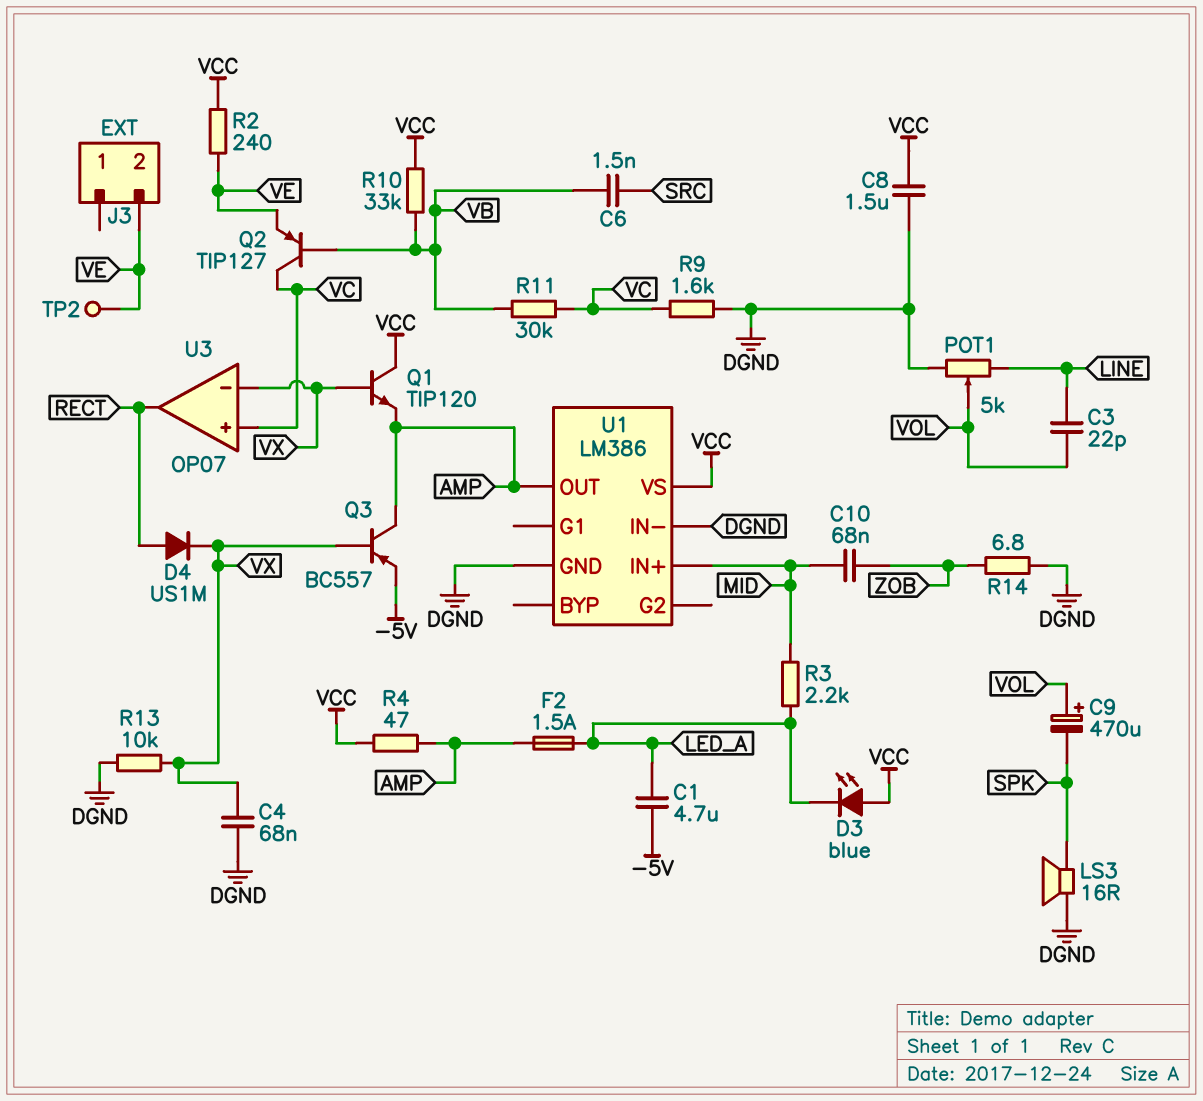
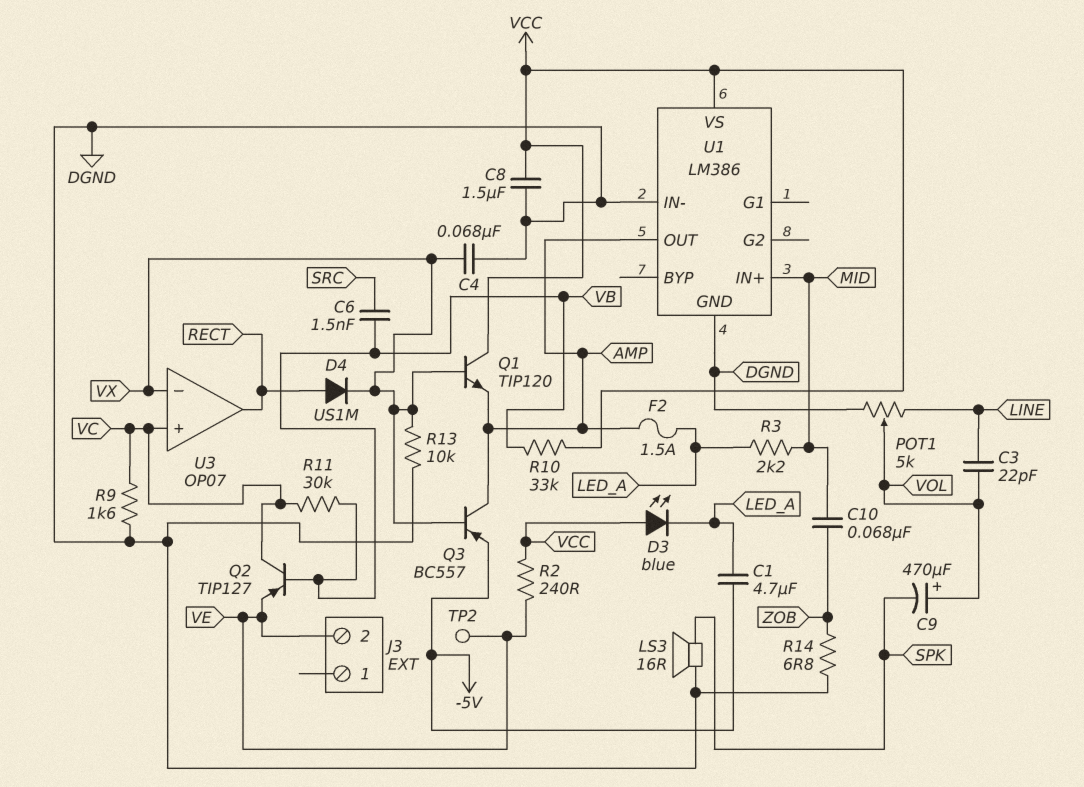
R4: 47 (AMP, VCC) -> none

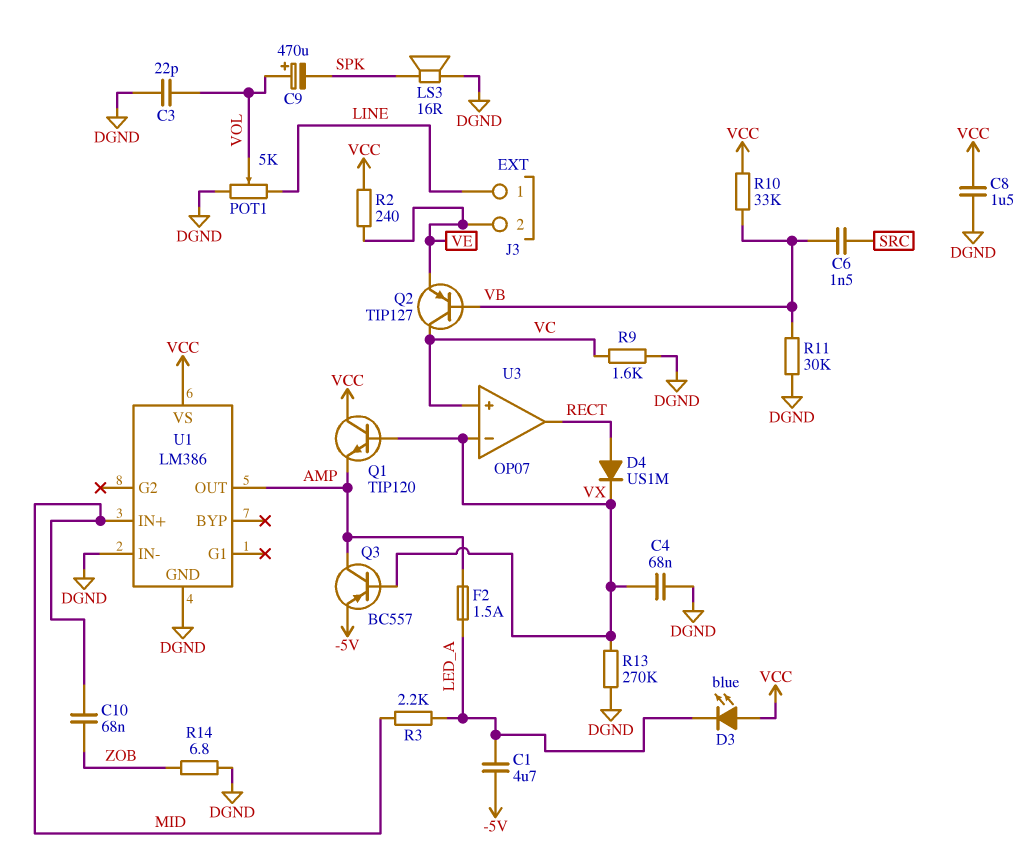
C3: 22pF (LINE, VOL) -> 22pF (DGND, VOL)
J3 pin 1: none -> LINE
R11: 30k (VB, VC) -> 30k (DGND, VB)
R13: 10k (DGND, VX) -> 270k (DGND, VX)
TP2: test point (VE) -> none

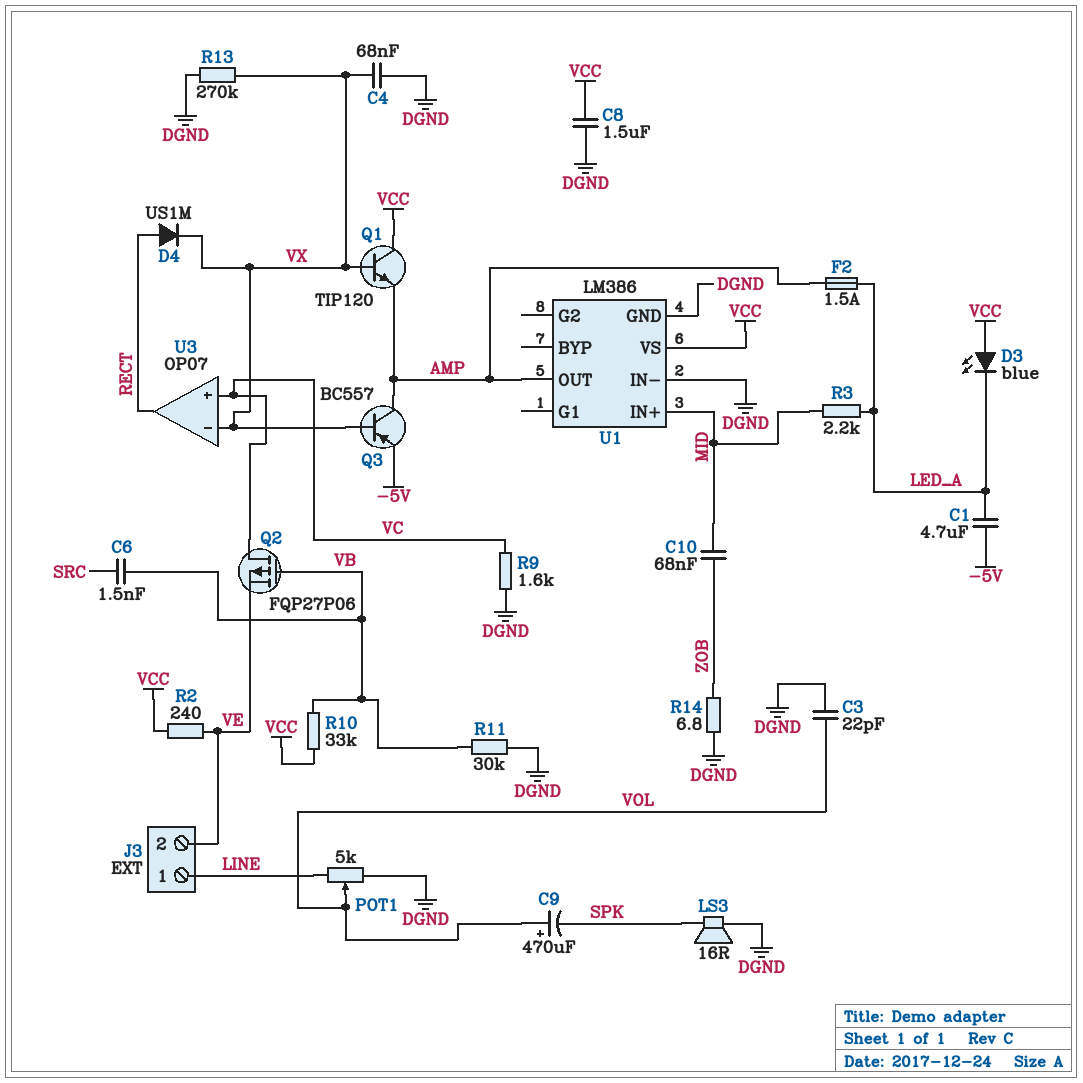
Q2: PNP TIP127 (B VB, C VC, E VE) -> PMOS FQP27P06 (G VB, D VC, S VE)

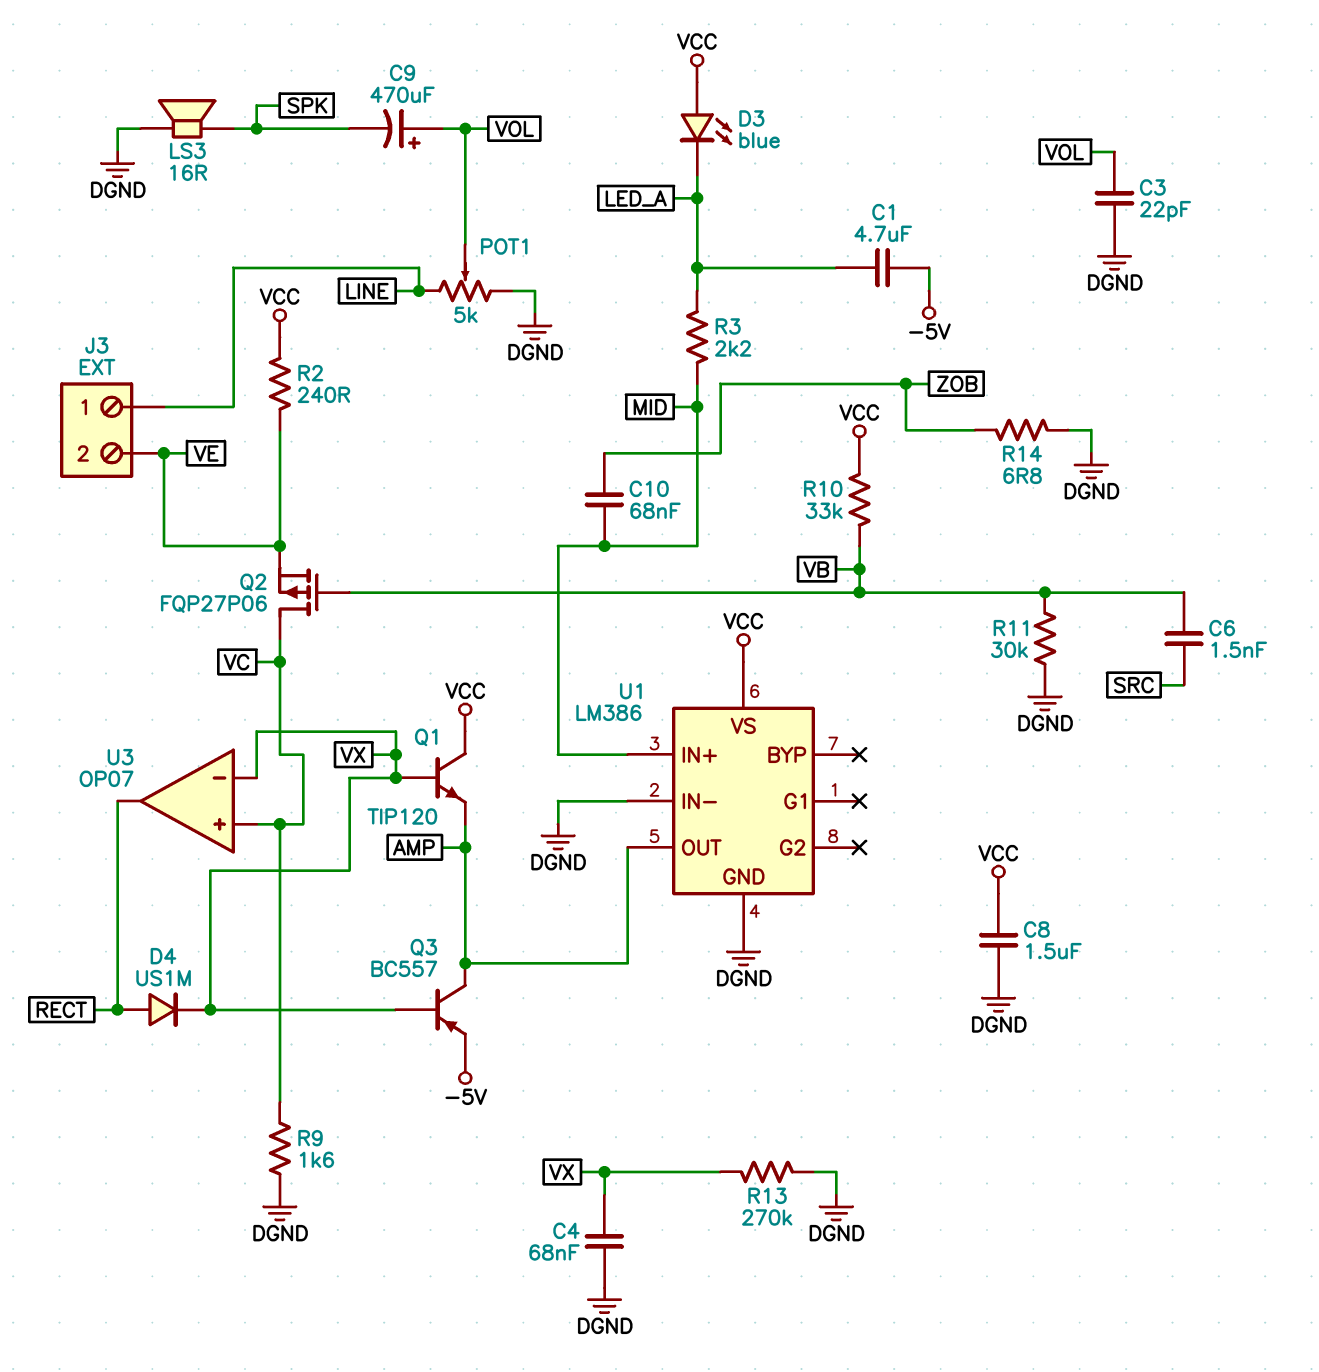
F2: 1.5A (AMP, LED_A) -> none

